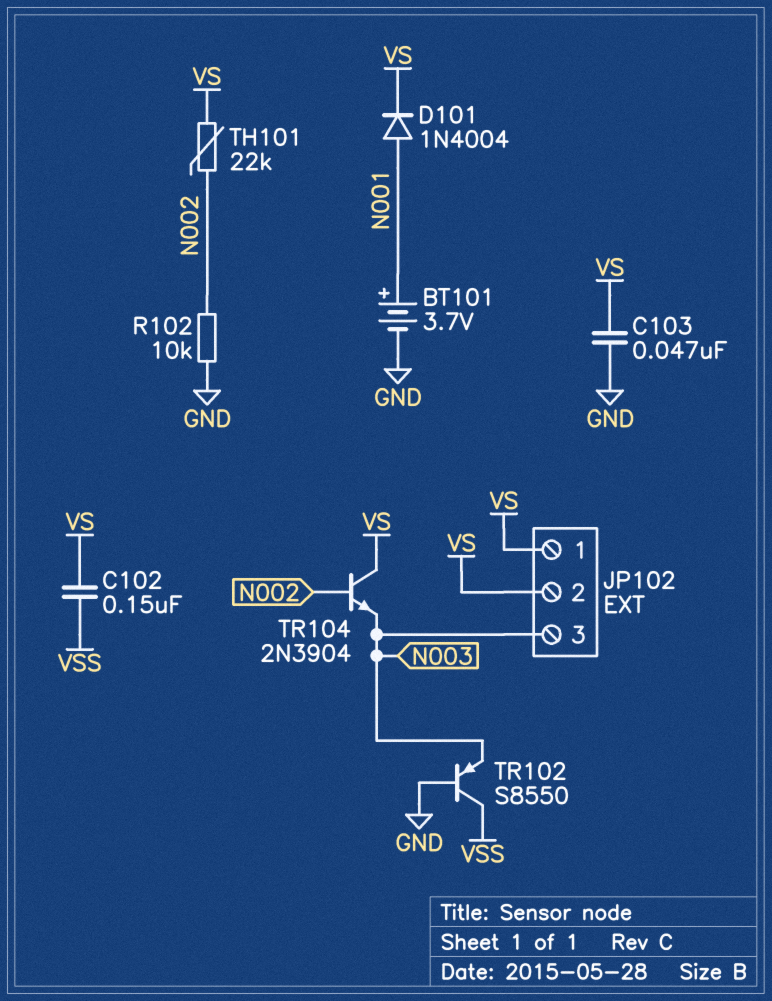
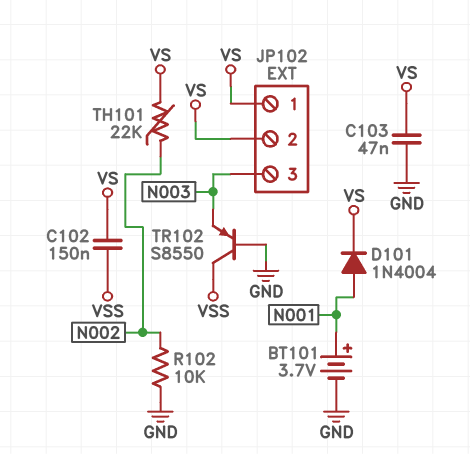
TR104: NPN 2N3904 (B N002, C VS, E N003) -> none

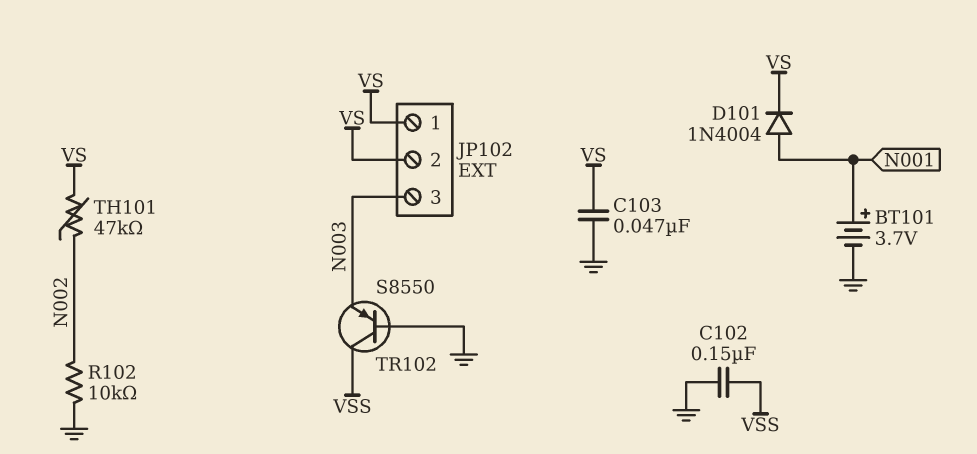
C102: 150nF (VS, VSS) -> 150nF (GND, VSS)
TH101: 22k (N002, VS) -> 47k (N002, VS)

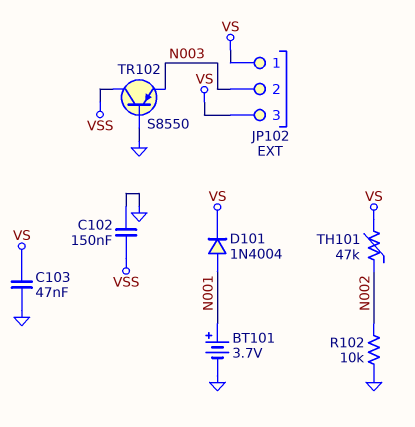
JP102 pin 2: VS -> N003
JP102 pin 3: N003 -> VS

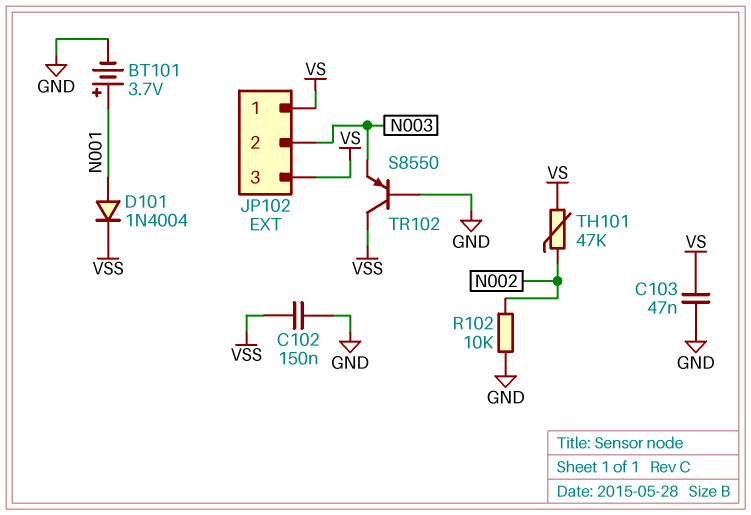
D101: diode 1N4004 (A N001, K VS) -> diode 1N4004 (A N001, K VSS)

